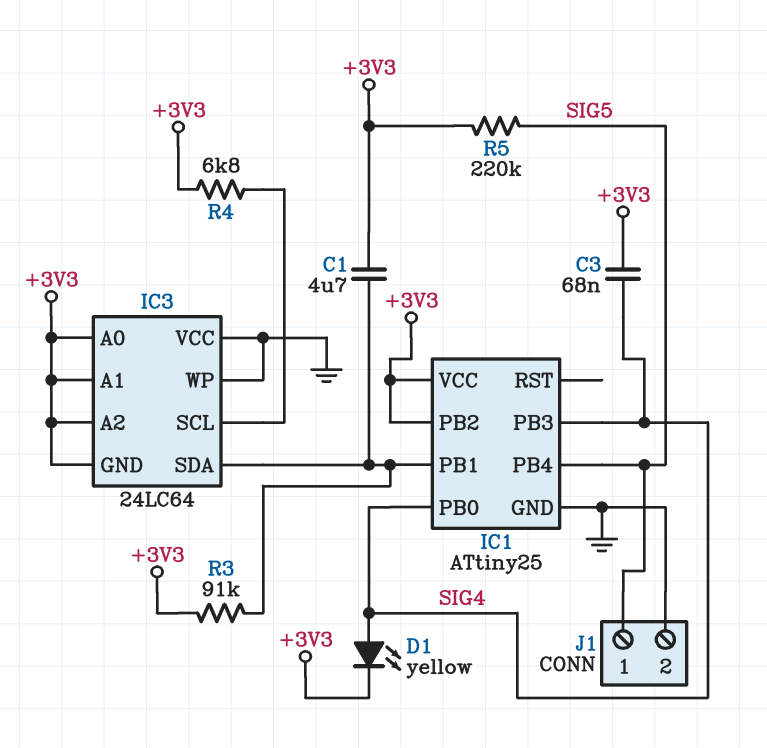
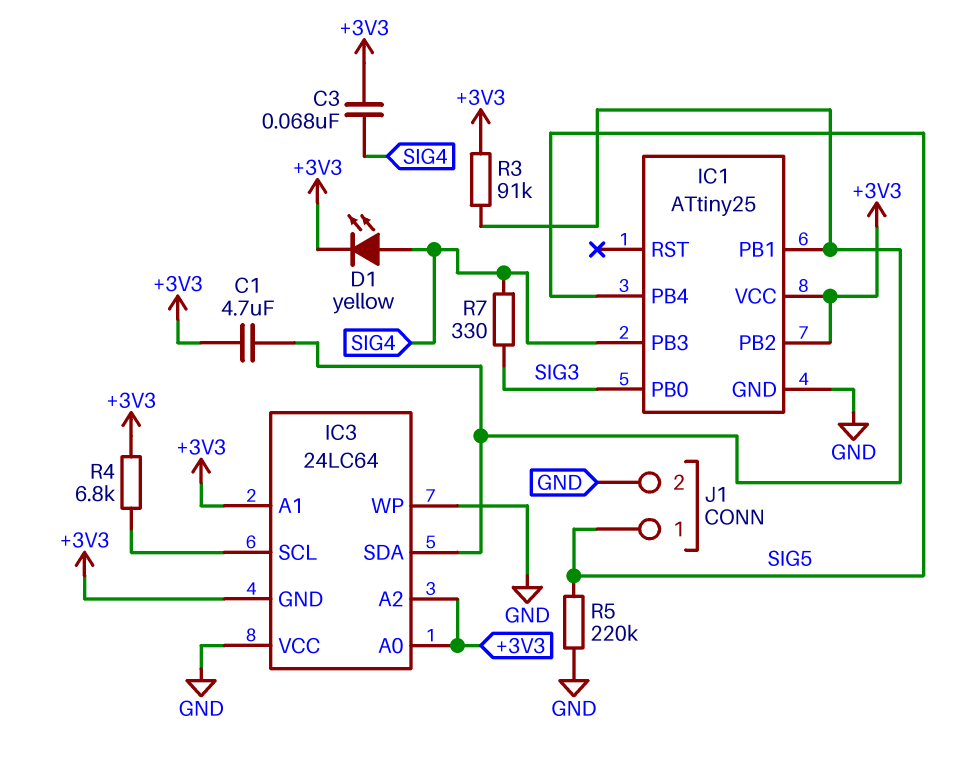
IC1 pin PB0: SIG4 -> SIG3
R5: 220k (+3V3, SIG5) -> 220k (GND, SIG5)
R7: none -> 330 (SIG3, SIG4)

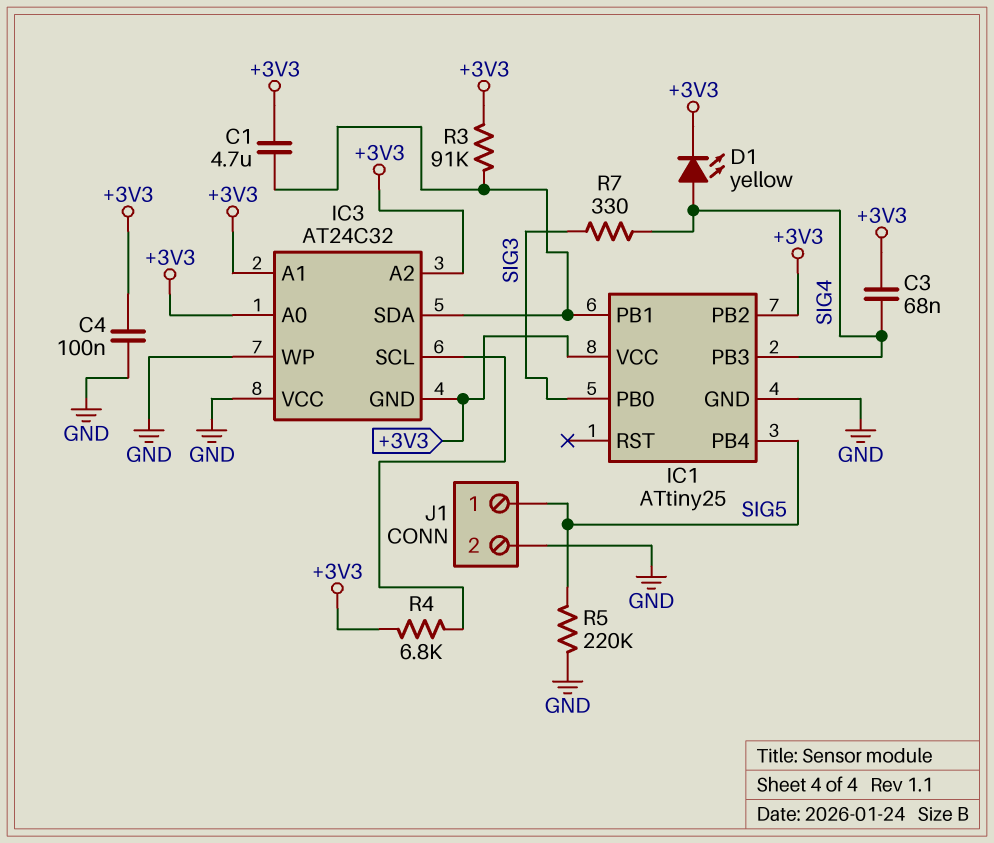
C4: none -> 100nF (+3V3, GND)
IC3: 24LC64 -> AT24C32

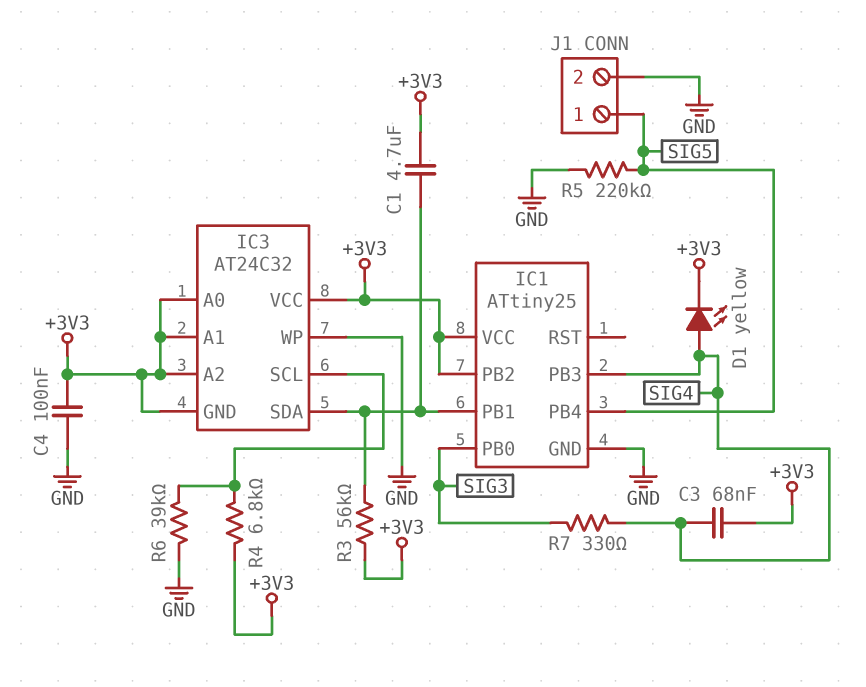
IC3 pin VCC: GND -> +3V3
R3: 91k (+3V3, IC1/PB1) -> 56k (+3V3, IC1/PB1)
R6: none -> 39k (GND, IC3/SCL)

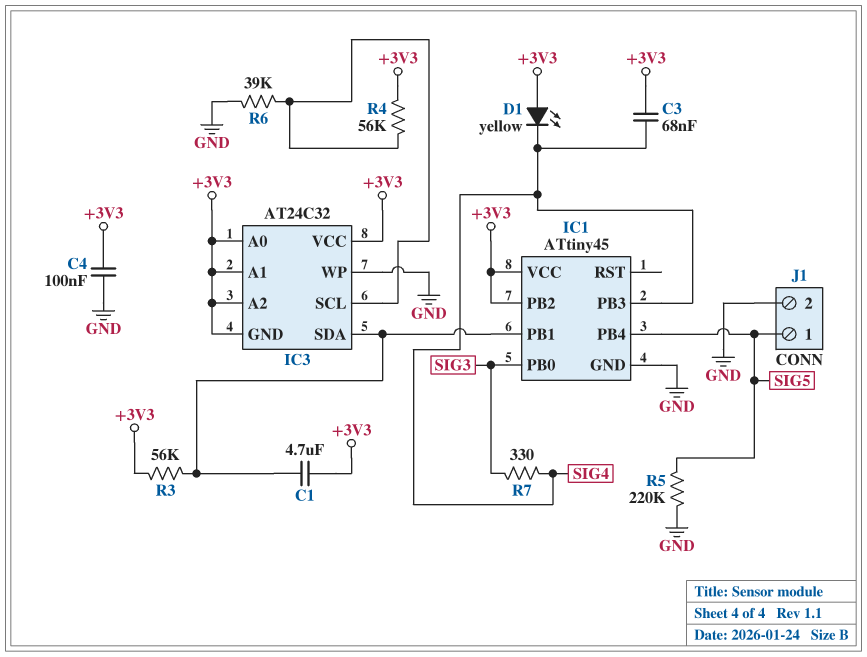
D1: LED yellow (A SIG4, K +3V3) -> LED yellow (A +3V3, K SIG4)
IC1: ATtiny25 -> ATtiny45
R4: 6.8k (+3V3, IC3/SCL) -> 56k (+3V3, IC3/SCL)

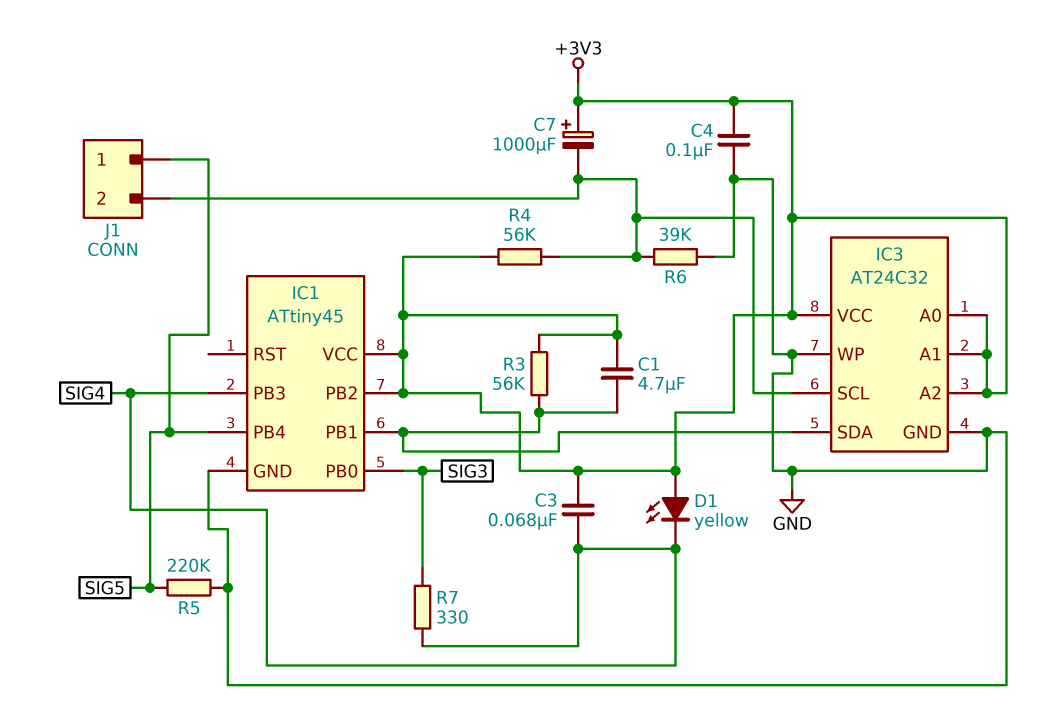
C7: none -> 1000uF (plus +3V3, minus IC3/SCL)
IC3 pin GND: +3V3 -> GND
J1 pin 2: GND -> IC3/SCL

